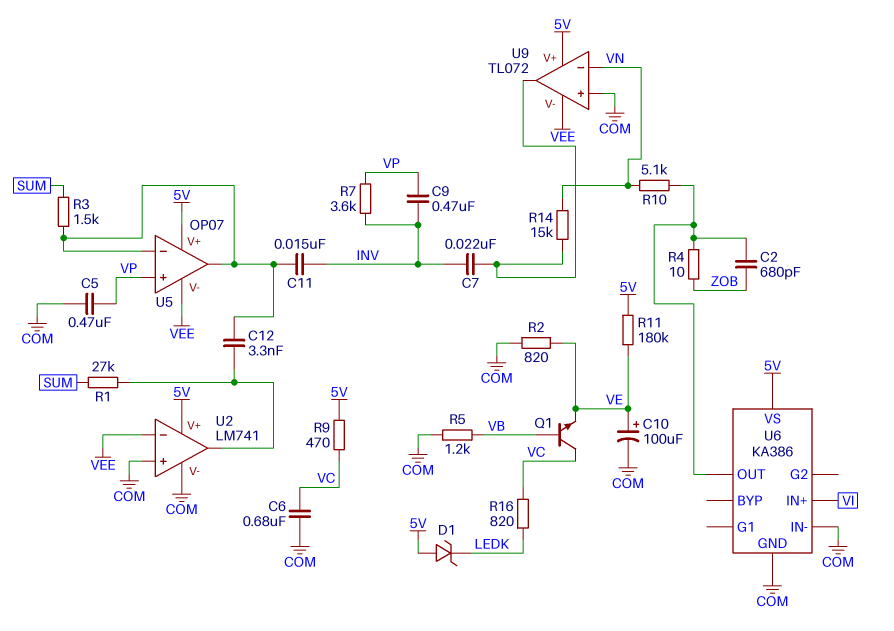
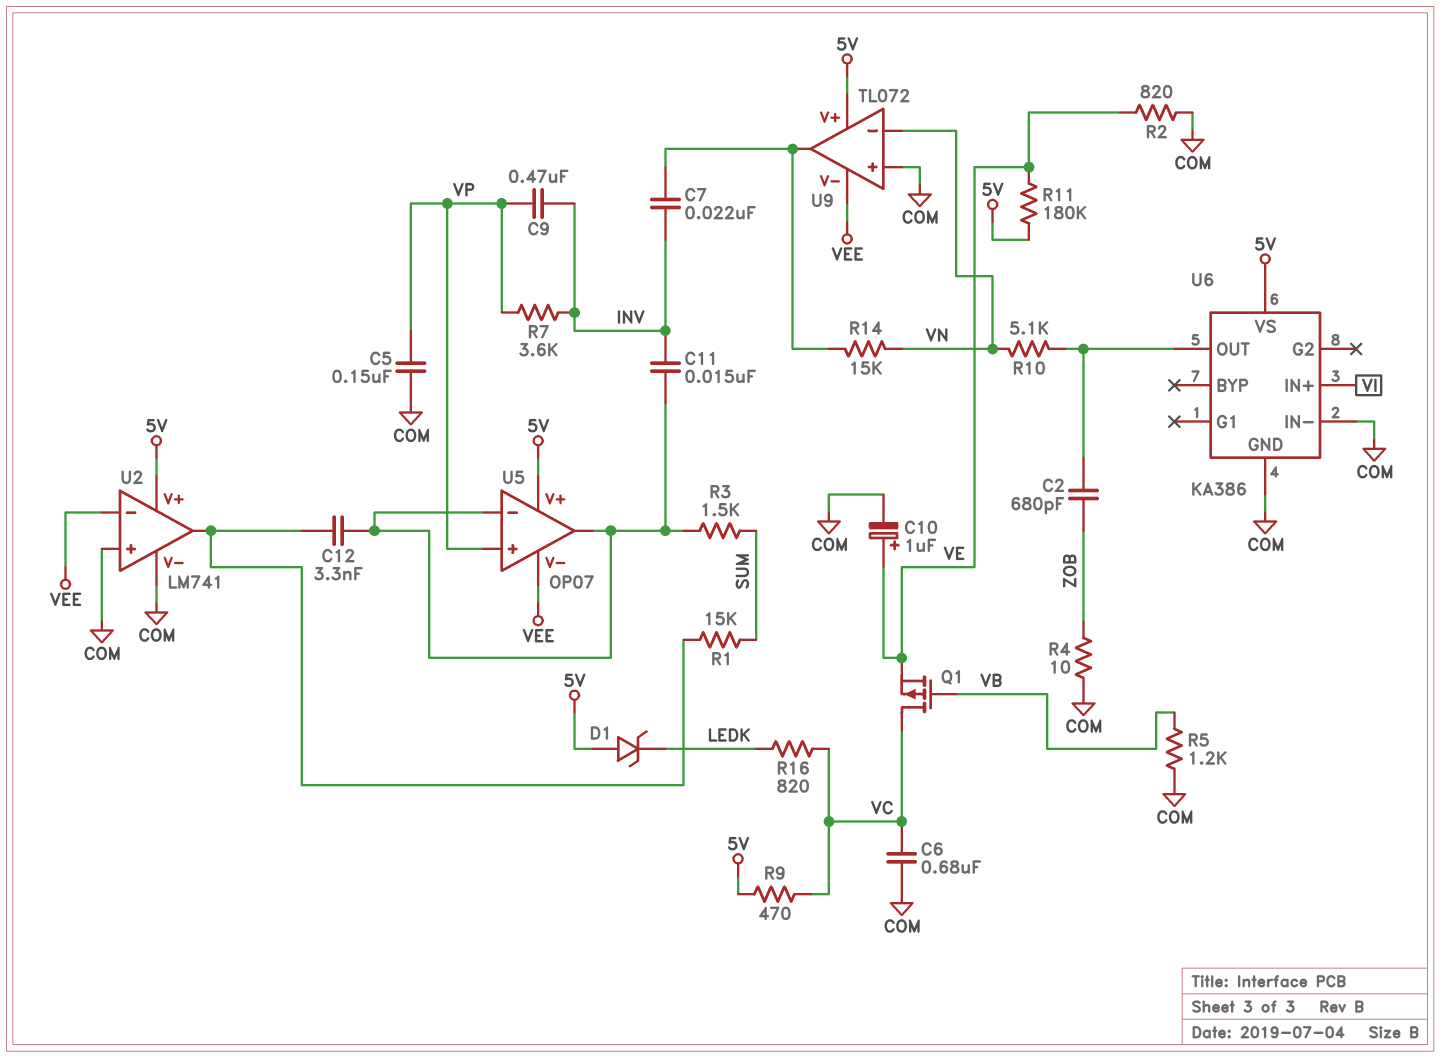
C5: 470nF (COM, VP) -> 150nF (COM, VP)
C10: 100uF (plus VE, minus COM) -> 1uF (plus VE, minus COM)
Q1: NPN (B VB, C VC, E VE) -> PMOS (G VB, D VC, S VE)
R1: 27k (SUM, U2/out) -> 15k (SUM, U2/out)
R4: 10 (U6/OUT, ZOB) -> 10 (COM, ZOB)

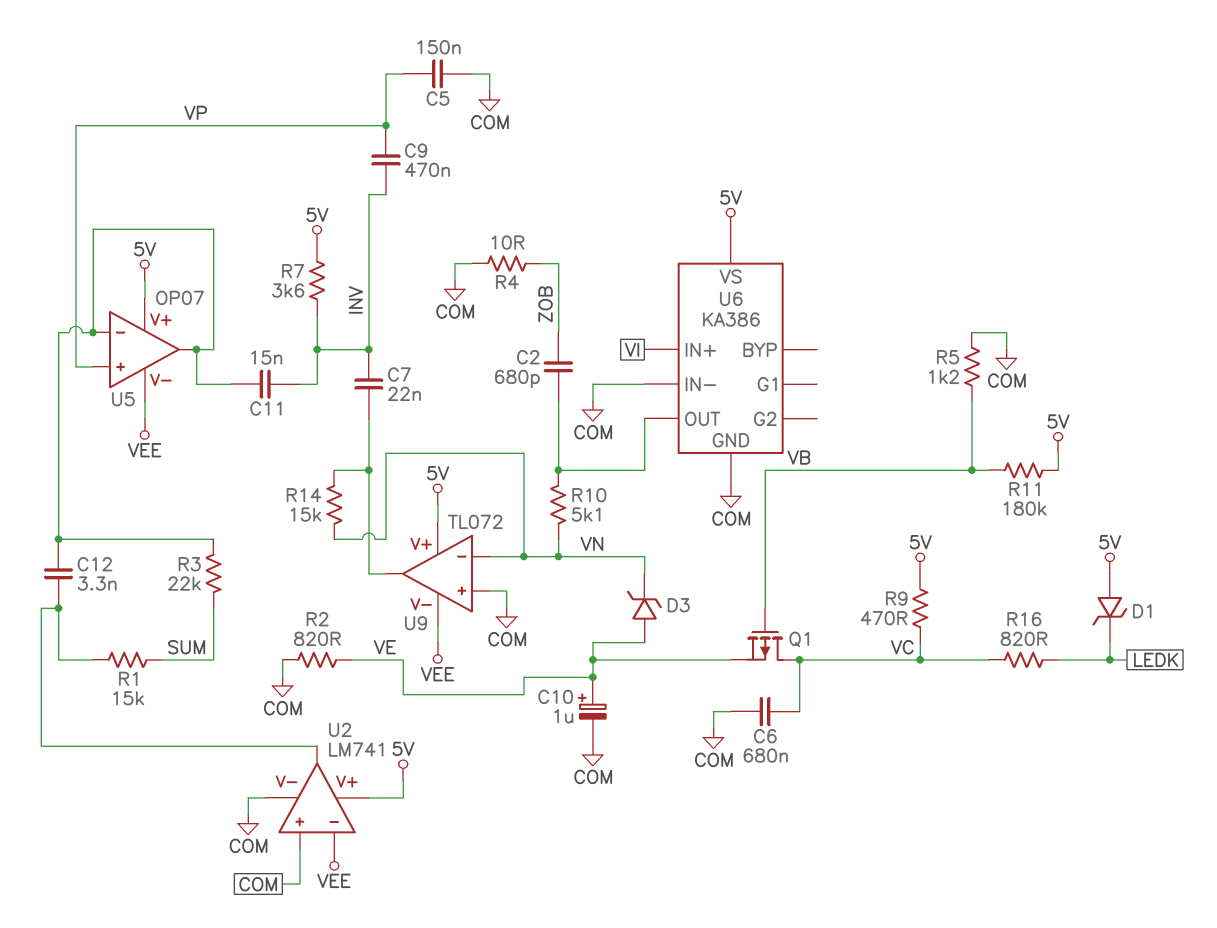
D3: none -> zener (A VE, K VN)
R3: 1.5k (SUM, U5/in-) -> 22k (SUM, U5/in-)
R7: 3.6k (INV, VP) -> 3.6k (5V, INV)
R11: 180k (5V, VE) -> 180k (5V, VB)

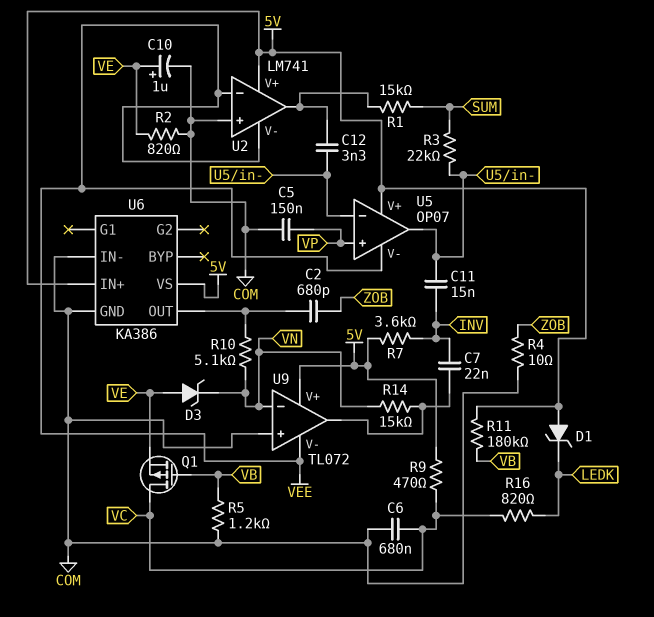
C9: 470nF (INV, VP) -> none
U2 pin V-: COM -> VEE
U6 pin IN+: VI -> 5V

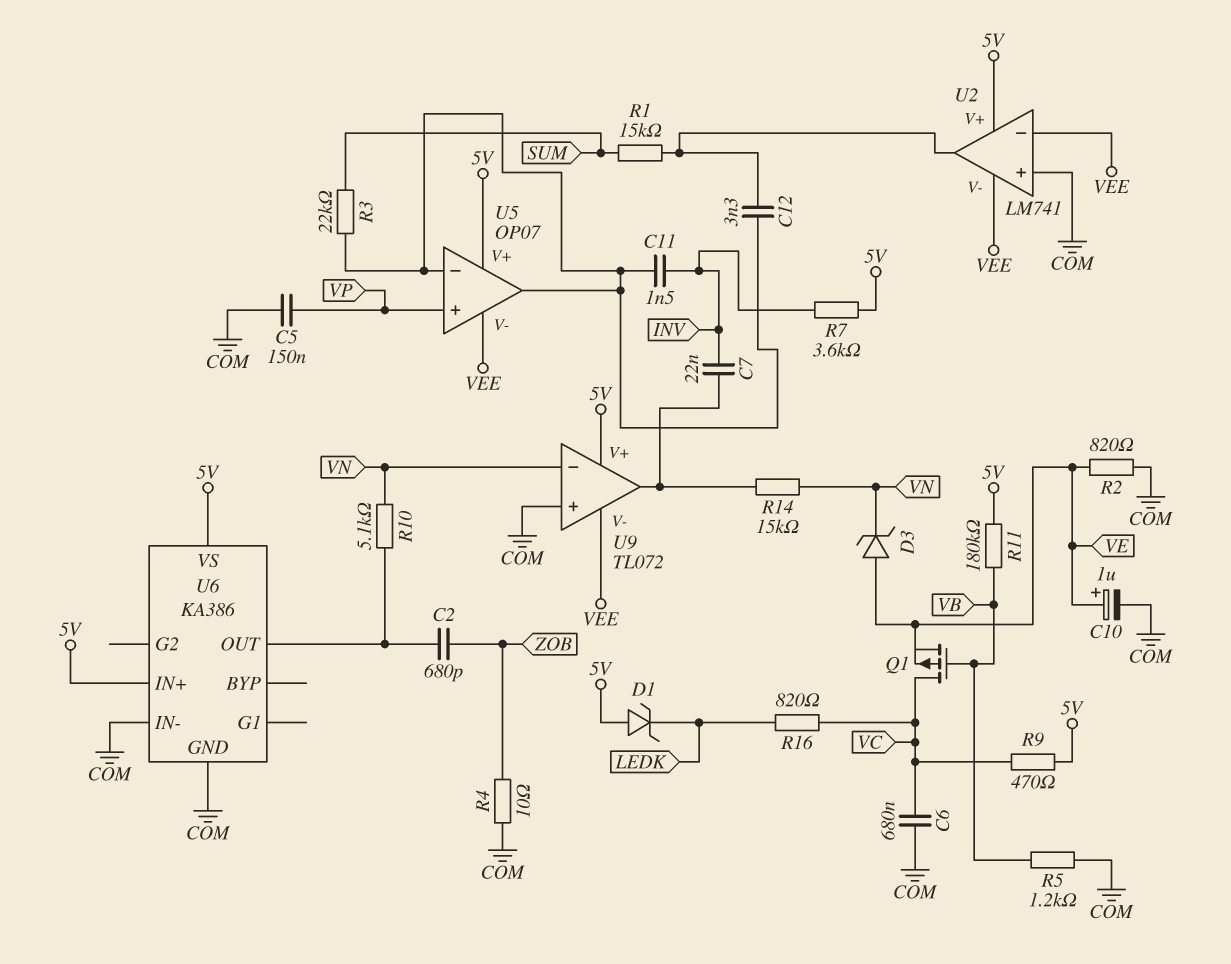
C11: 15nF (INV, U5/in-) -> 1.5nF (INV, U5/in-)

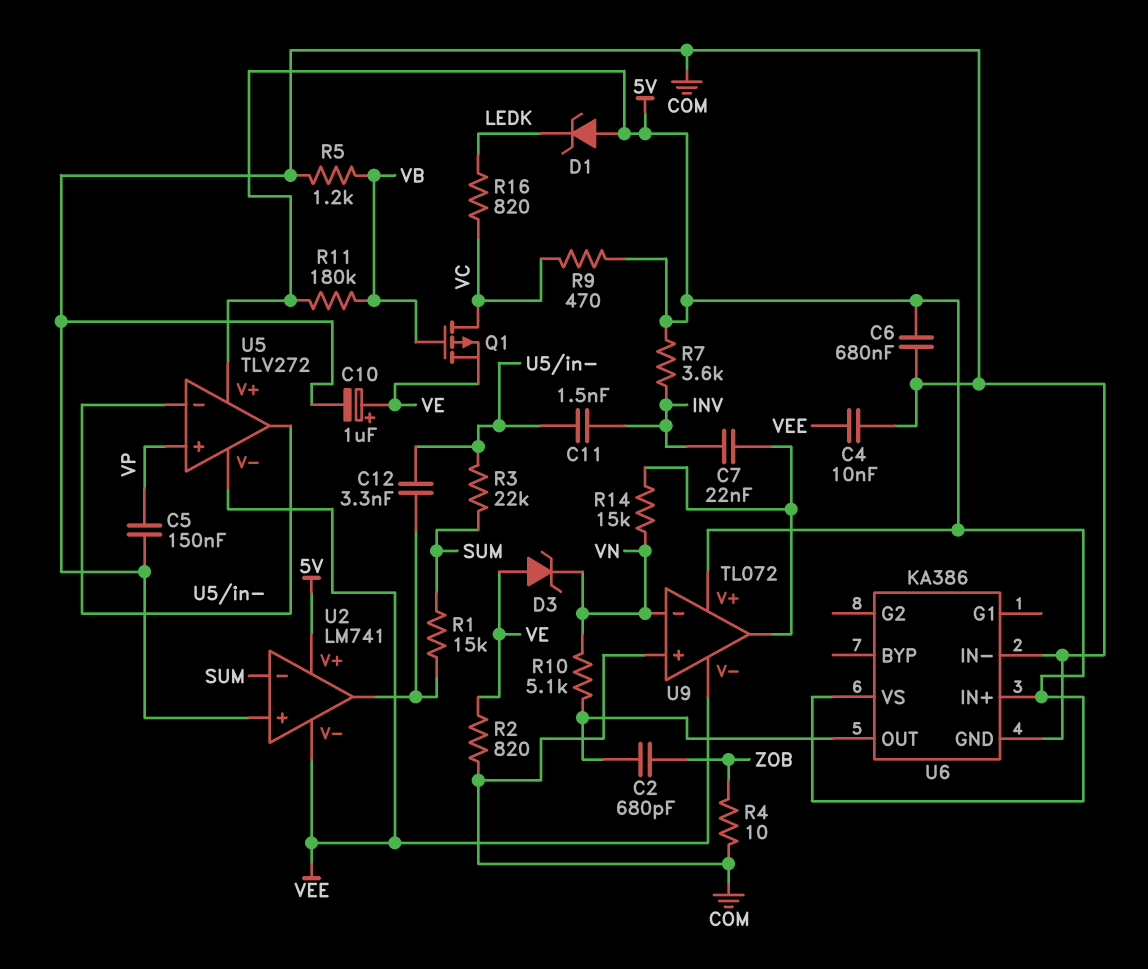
C4: none -> 10nF (COM, VEE)
C6: 680nF (COM, VC) -> 680nF (5V, COM)
U2 pin in-: VEE -> SUM
U5: OP07 -> TLV272

